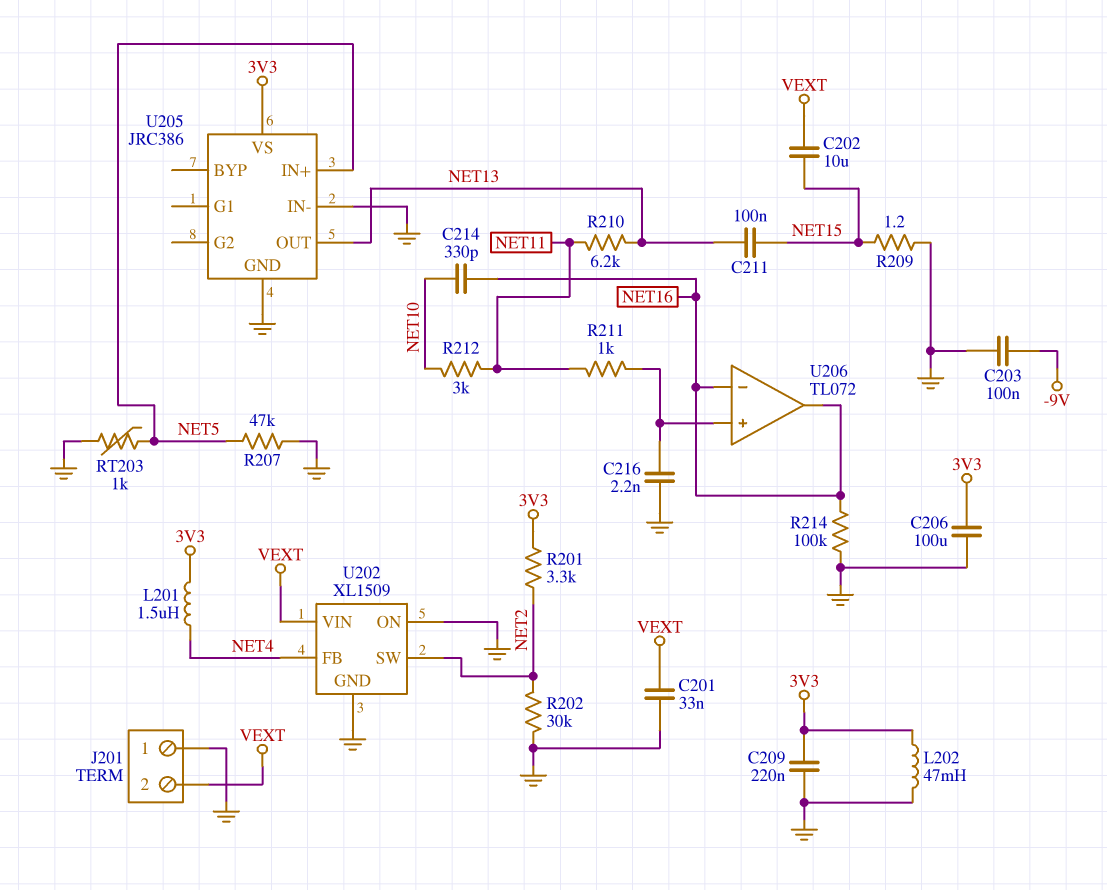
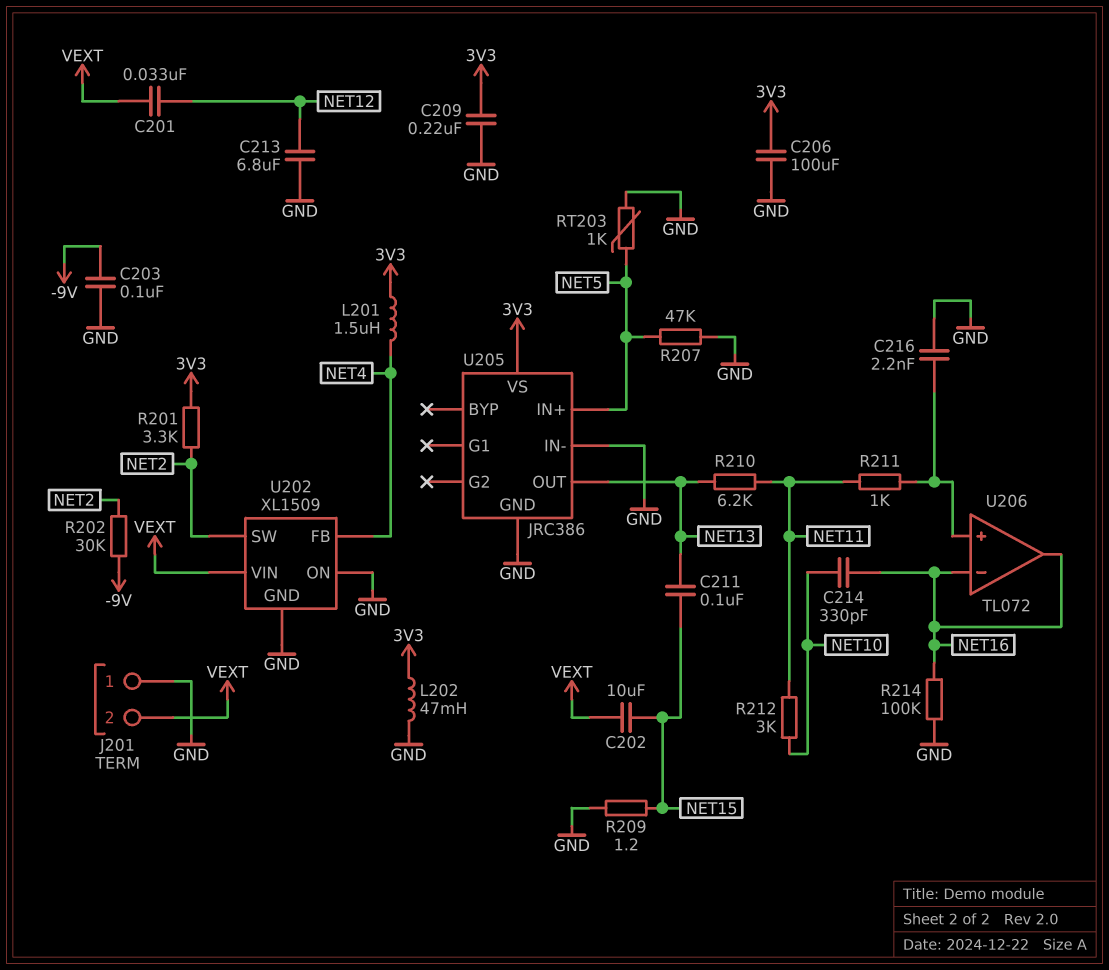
C201: 33nF (GND, VEXT) -> 33nF (NET12, VEXT)
C213: none -> 6.8uF (GND, NET12)
R202: 30k (GND, NET2) -> 30k (-9V, NET2)

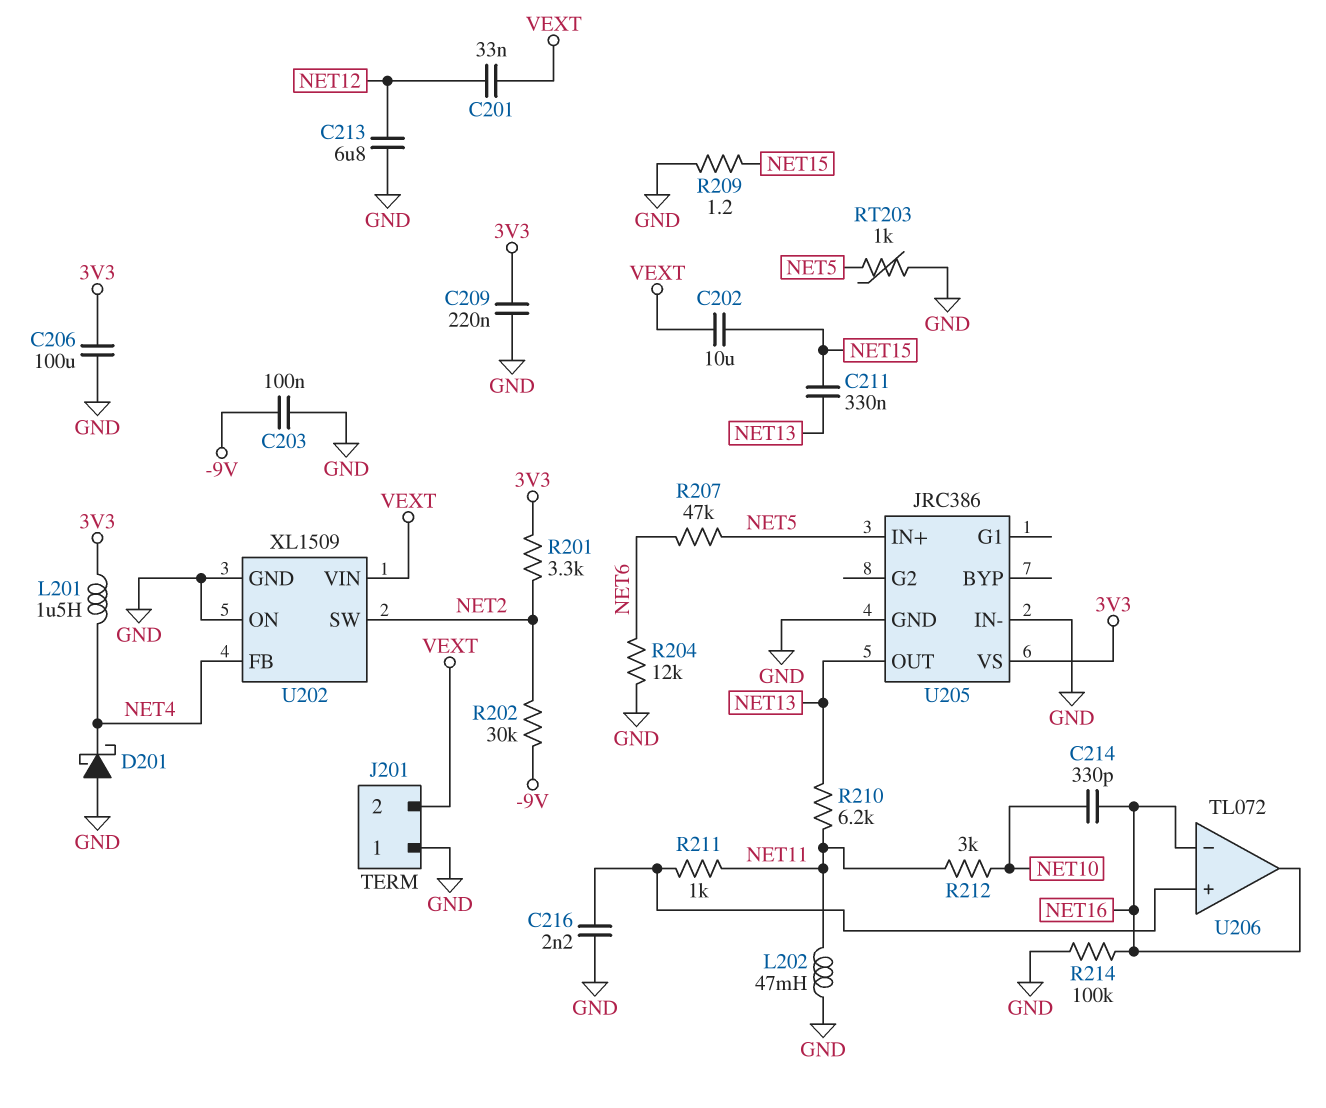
C211: 100nF (NET13, NET15) -> 330nF (NET13, NET15)
D201: none -> schottky (A GND, K NET4)
L202: 47mH (3V3, GND) -> 47mH (GND, NET11)
R204: none -> 12k (GND, NET6)
R207: 47k (GND, NET5) -> 47k (NET5, NET6)

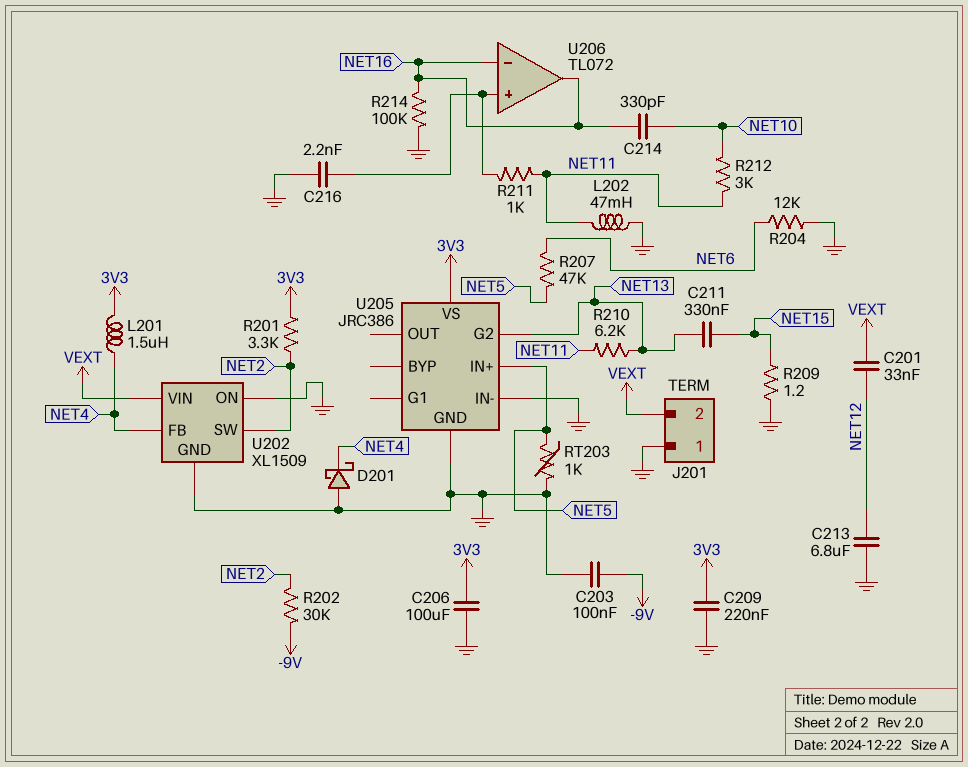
C202: 10uF (NET15, VEXT) -> none
U205 pin G2: none -> NET13
U205 pin OUT: NET13 -> none

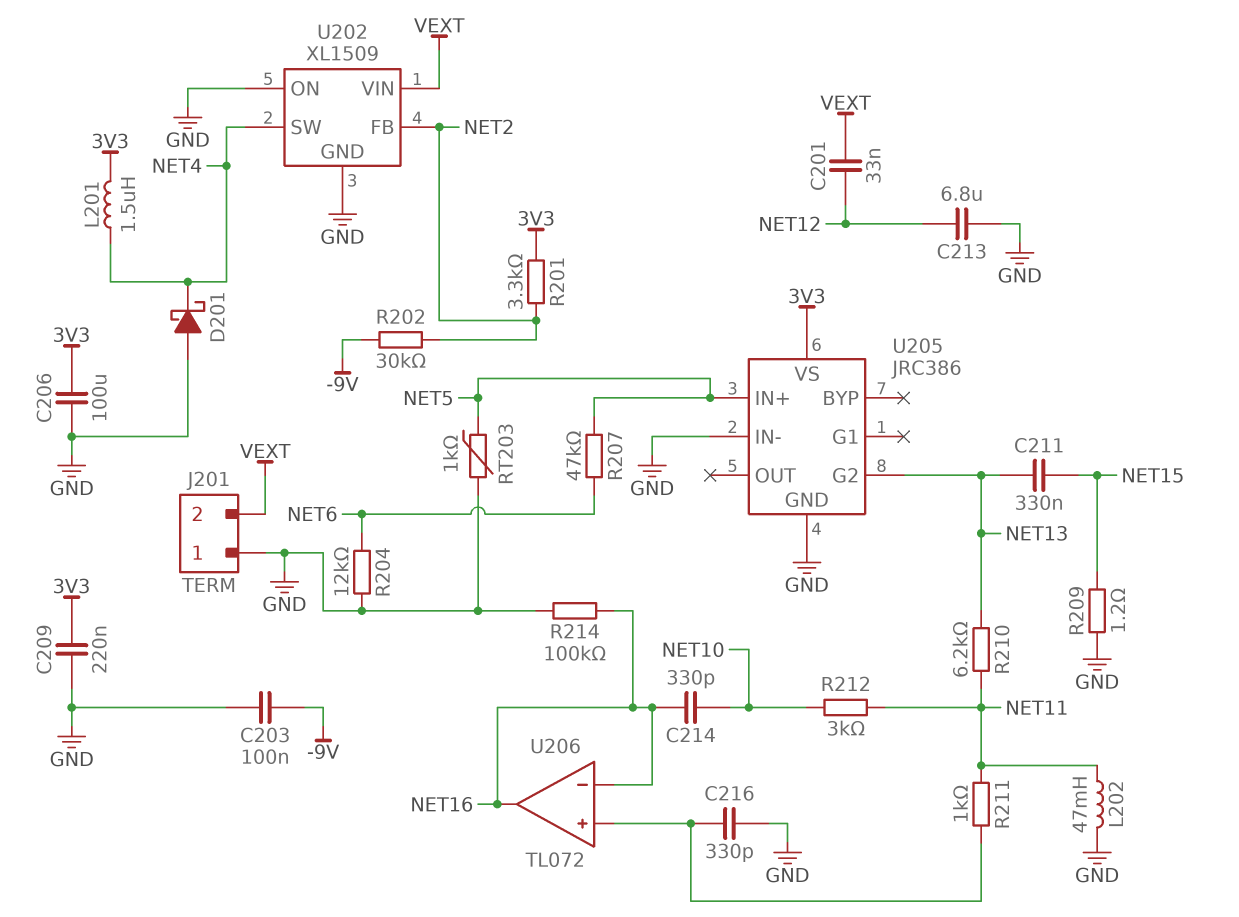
C216: 2.2nF (GND, U206/in+) -> 330pF (GND, U206/in+)
U202 pin FB: NET4 -> NET2
U202 pin SW: NET2 -> NET4

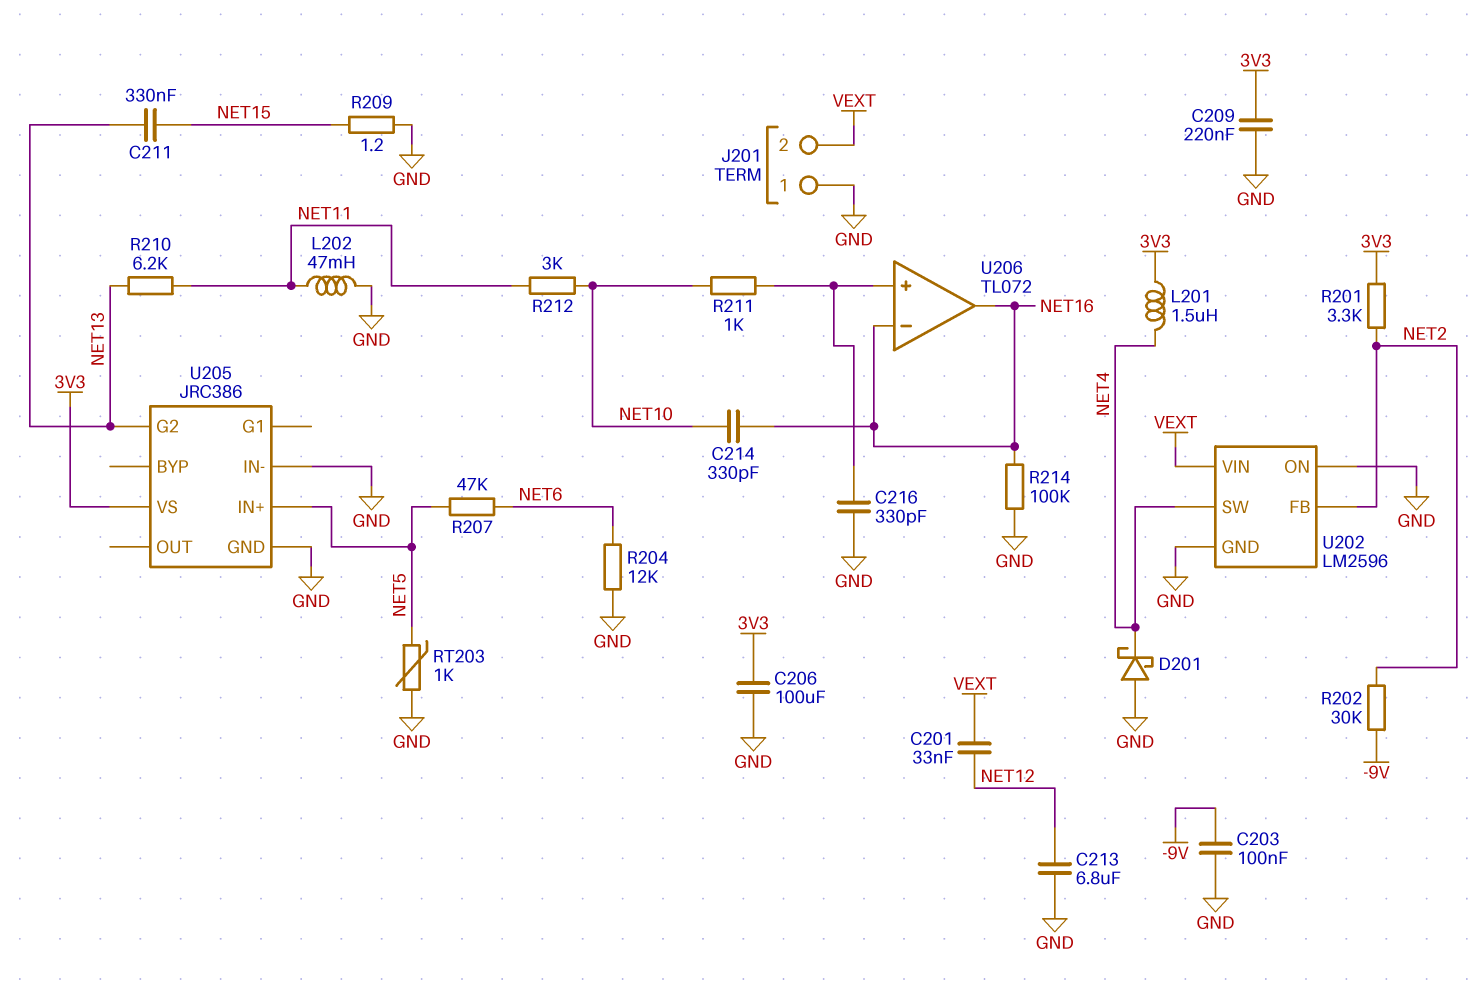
R211: 1k (NET11, U206/in+) -> 1k (NET10, U206/in+)
U202: XL1509 -> LM2596

